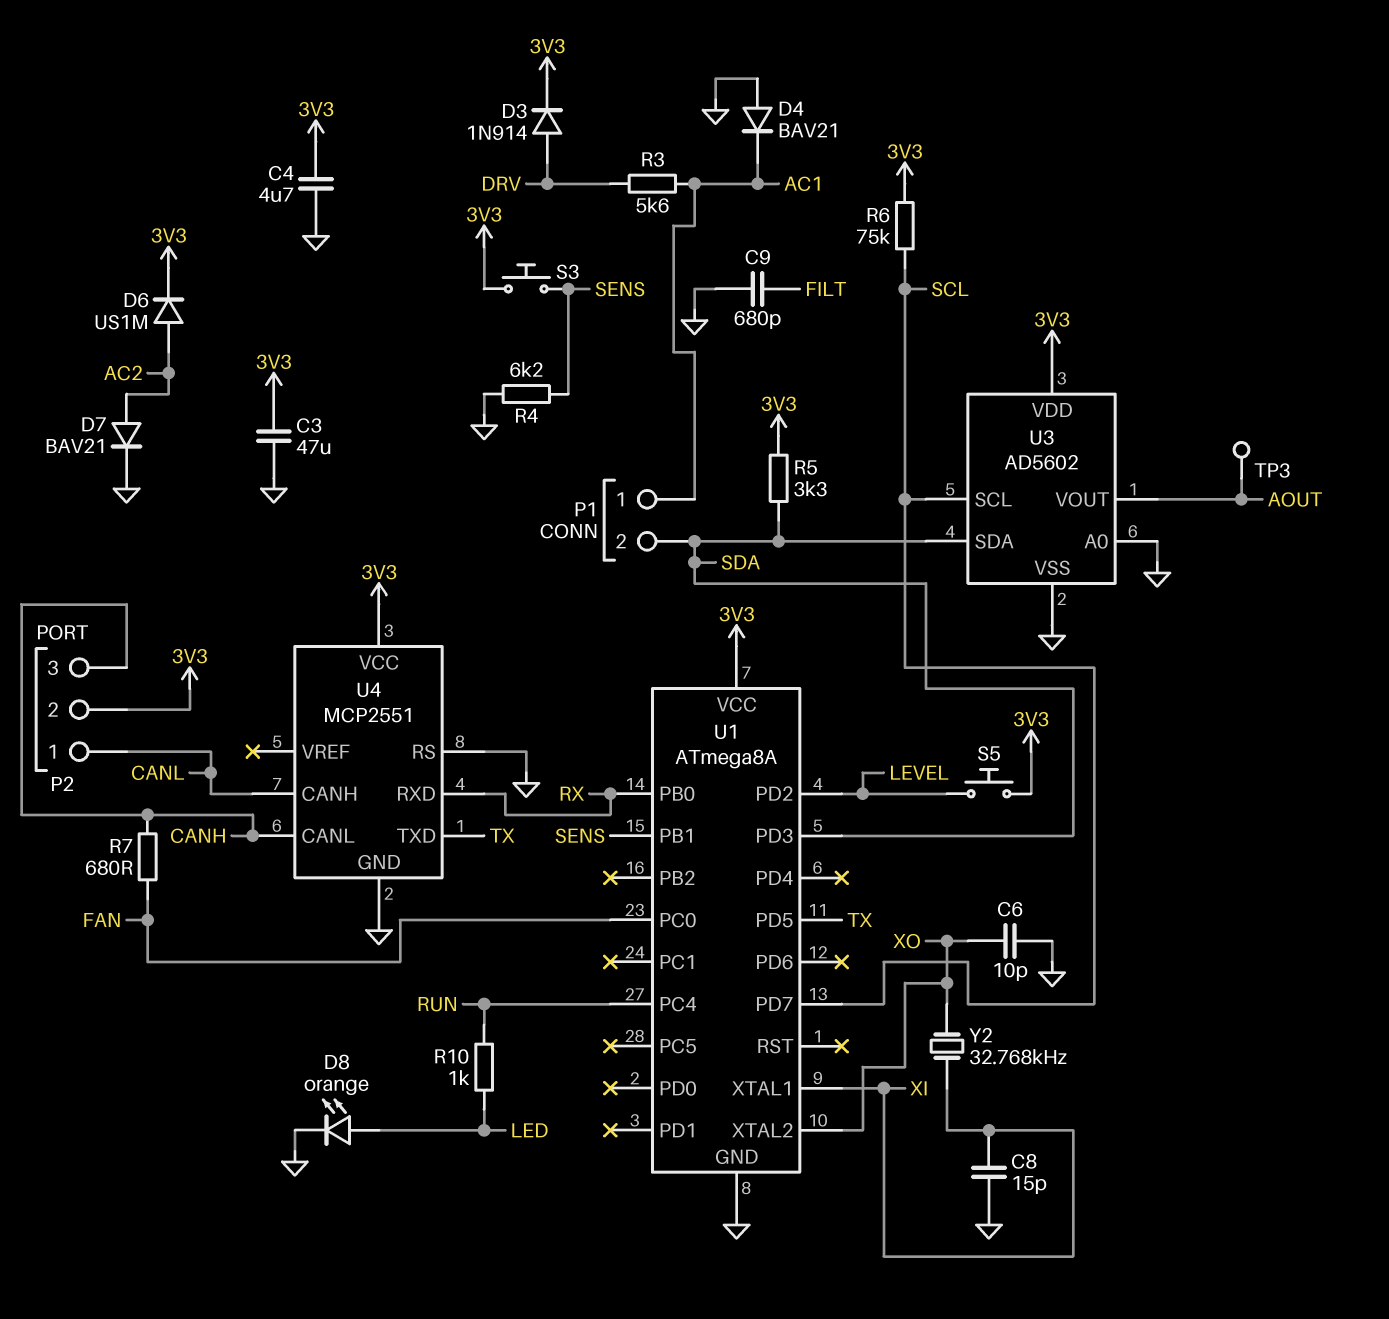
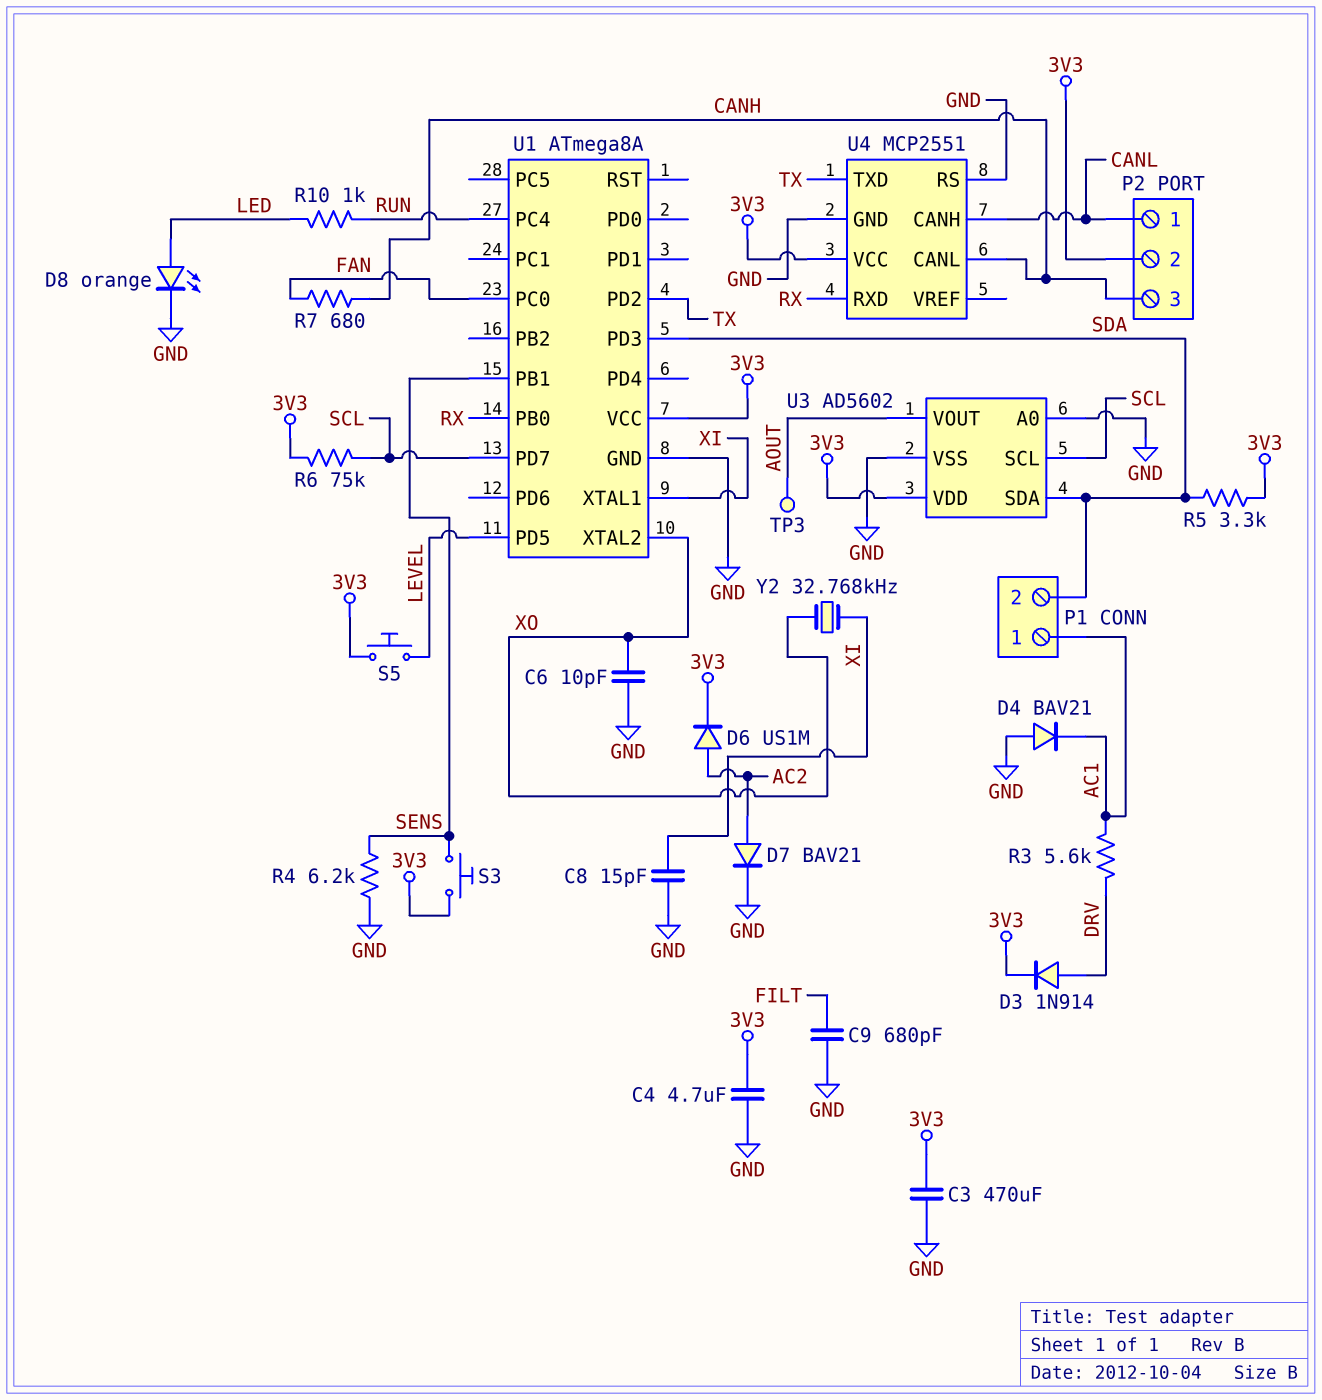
C3: 47uF (3V3, GND) -> 470uF (3V3, GND)
U1 pin PD2: LEVEL -> TX
U1 pin PD5: TX -> LEVEL

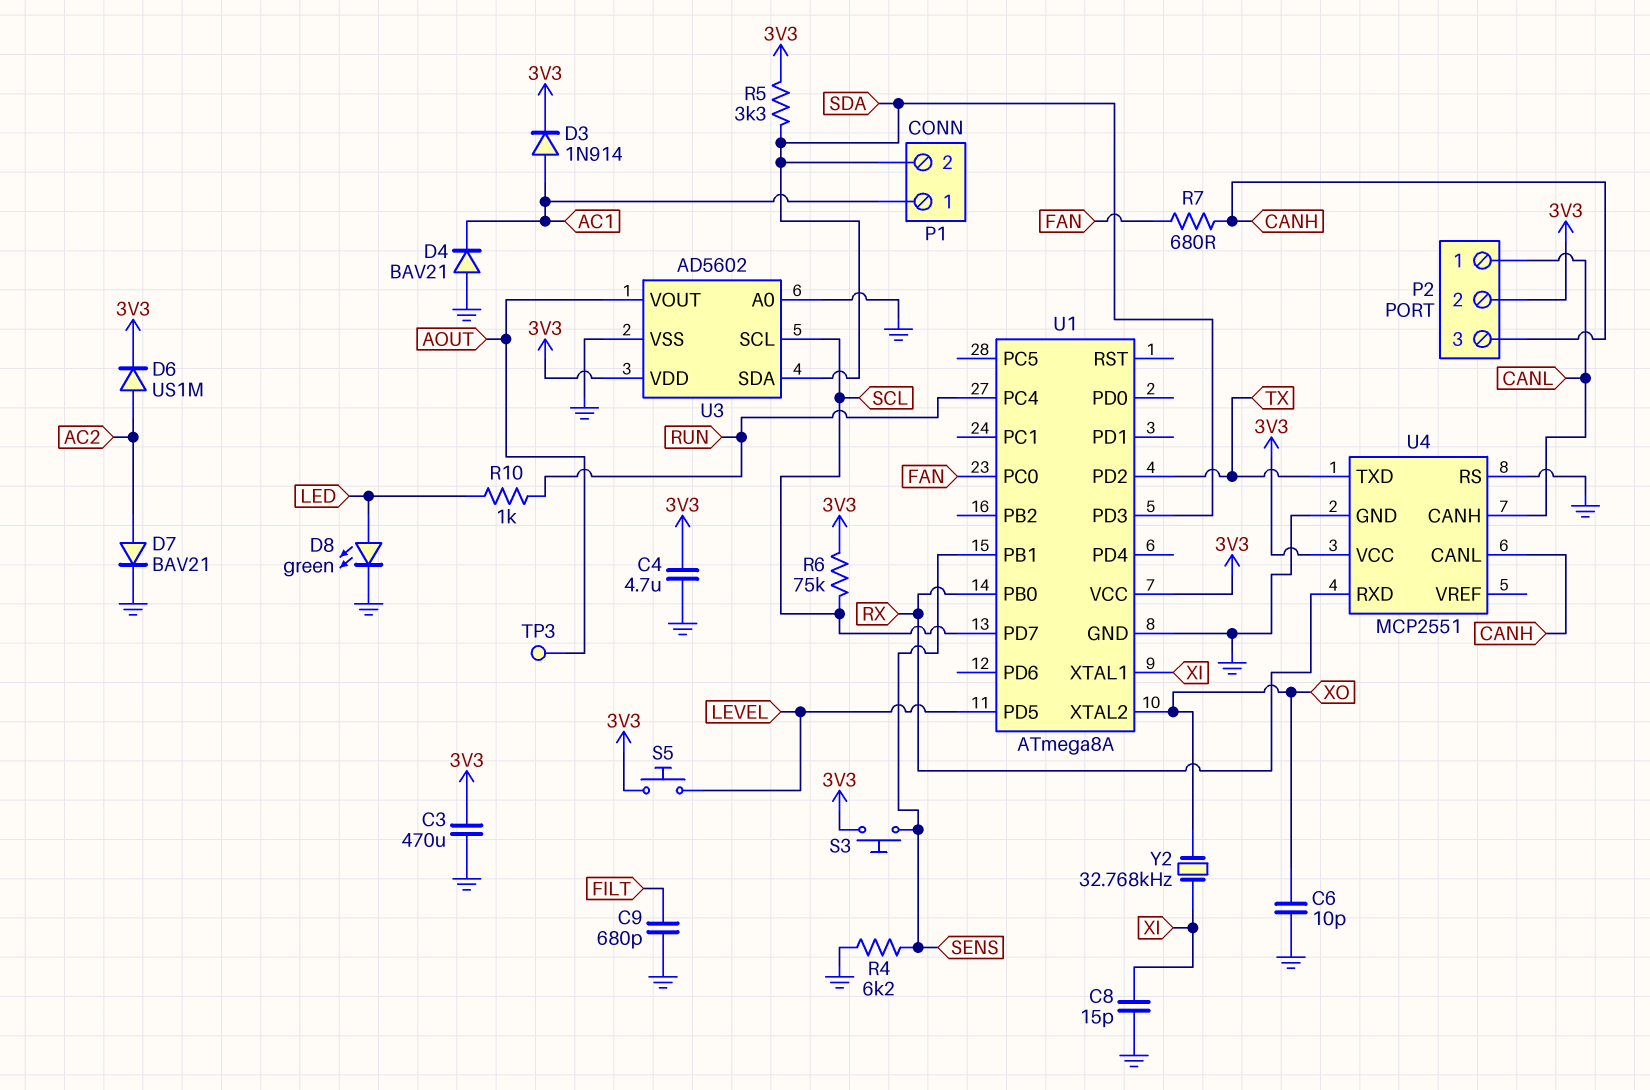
D3: diode 1N914 (A DRV, K 3V3) -> diode 1N914 (A AC1, K 3V3)
D8: LED orange (A LED, K GND) -> LED green (A LED, K GND)
R3: 5.6k (AC1, DRV) -> none

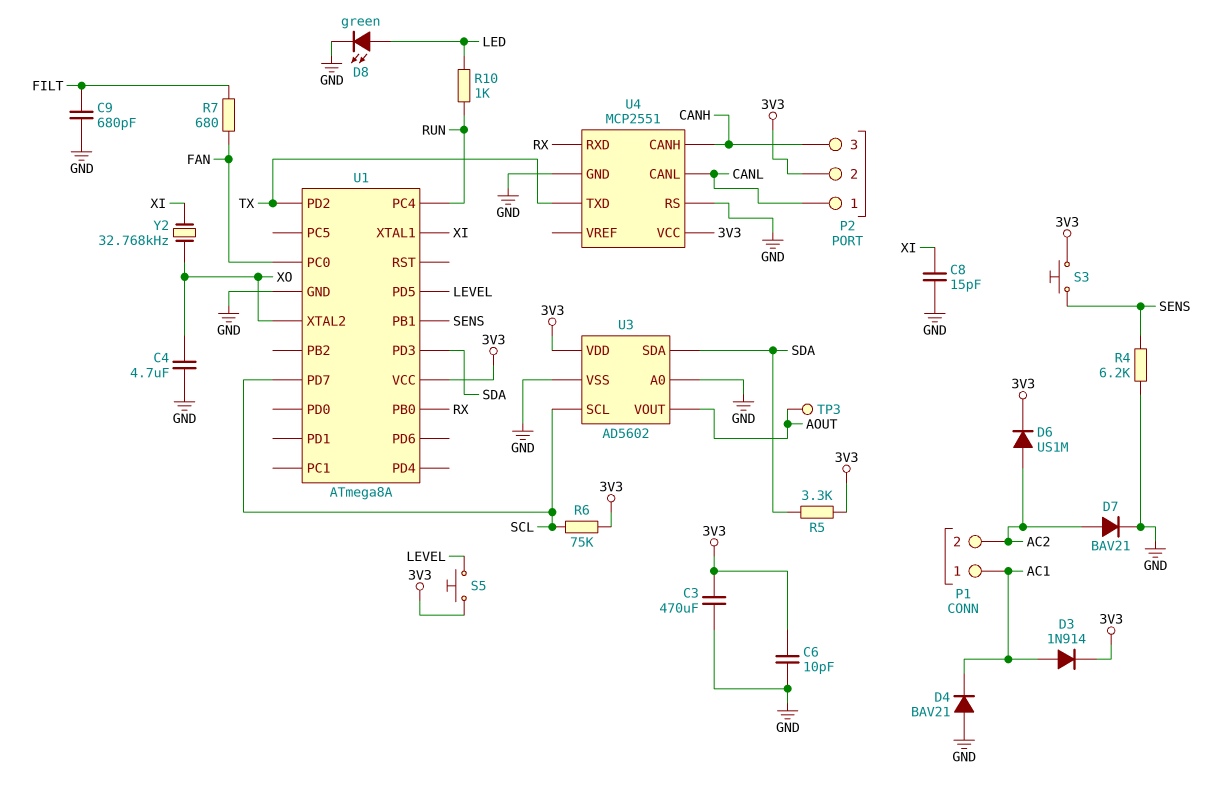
C4: 4.7uF (3V3, GND) -> 4.7uF (GND, XO)
C6: 10pF (GND, XO) -> 10pF (3V3, GND)
P1 pin 2: SDA -> AC2
R7: 680 (CANH, FAN) -> 680 (FAN, FILT)
U4 pin CANH: CANL -> CANH
U4 pin CANL: CANH -> CANL

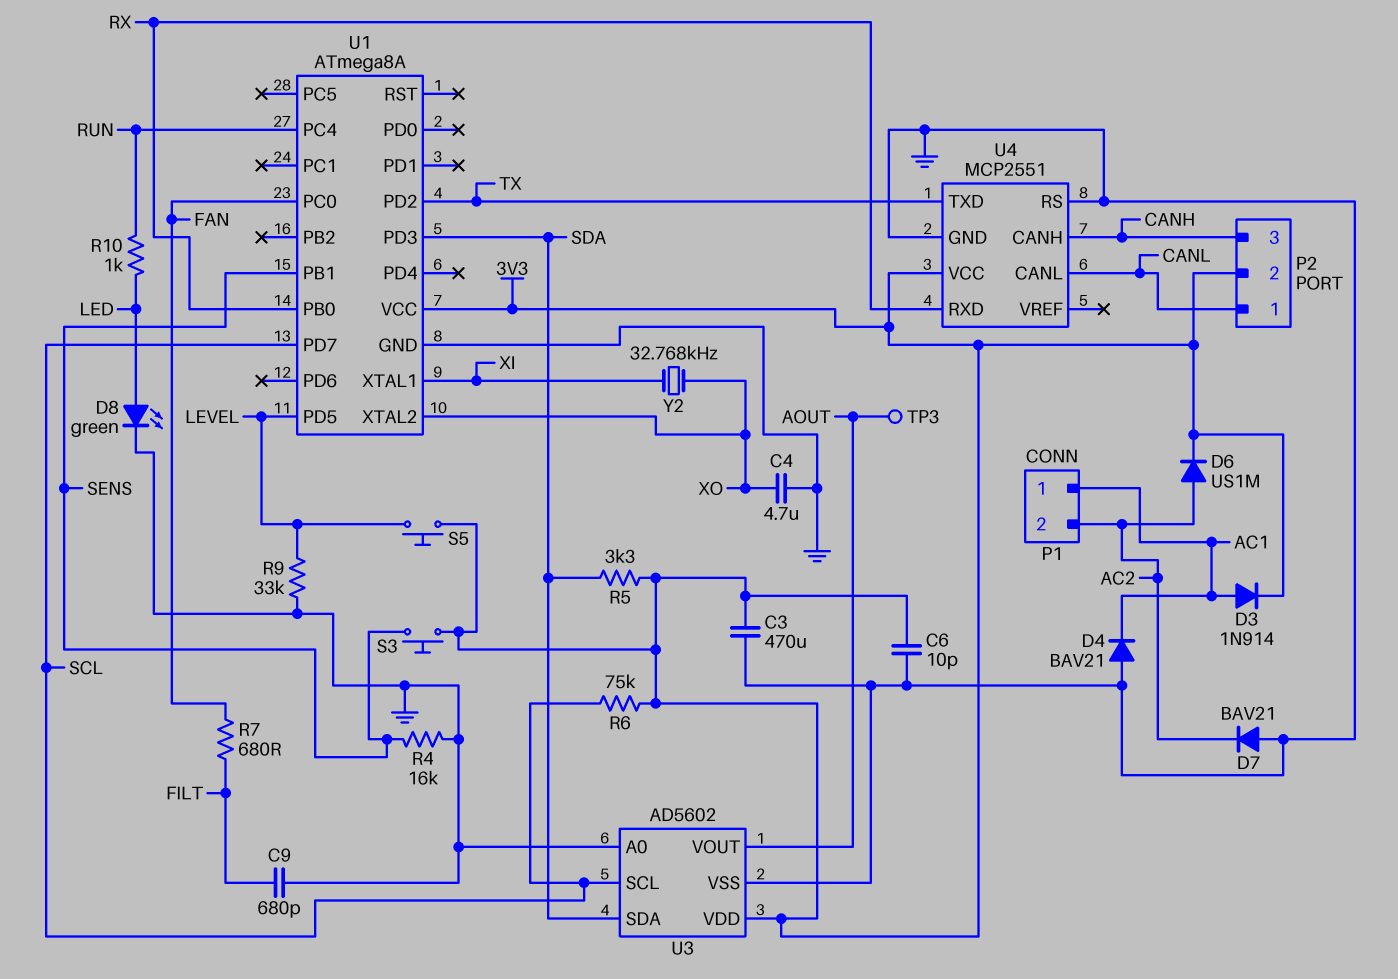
C8: 15pF (GND, XI) -> none
D7: diode BAV21 (A AC2, K GND) -> diode BAV21 (A GND, K AC2)
R4: 6.2k (GND, SENS) -> 16k (GND, SENS)
R9: none -> 33k (GND, LEVEL)

